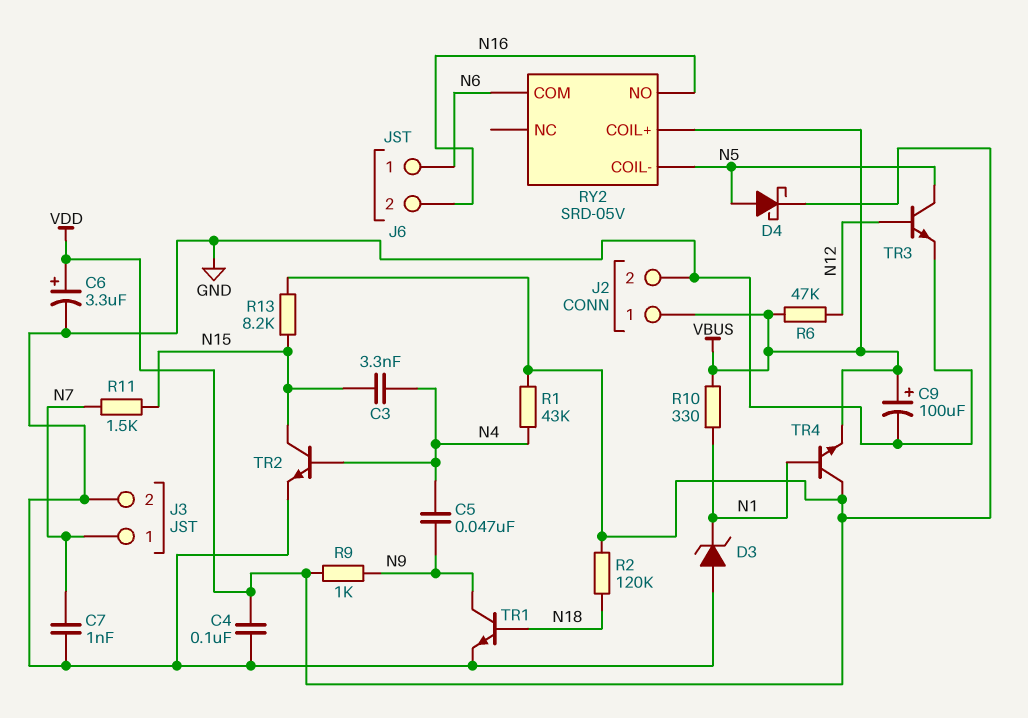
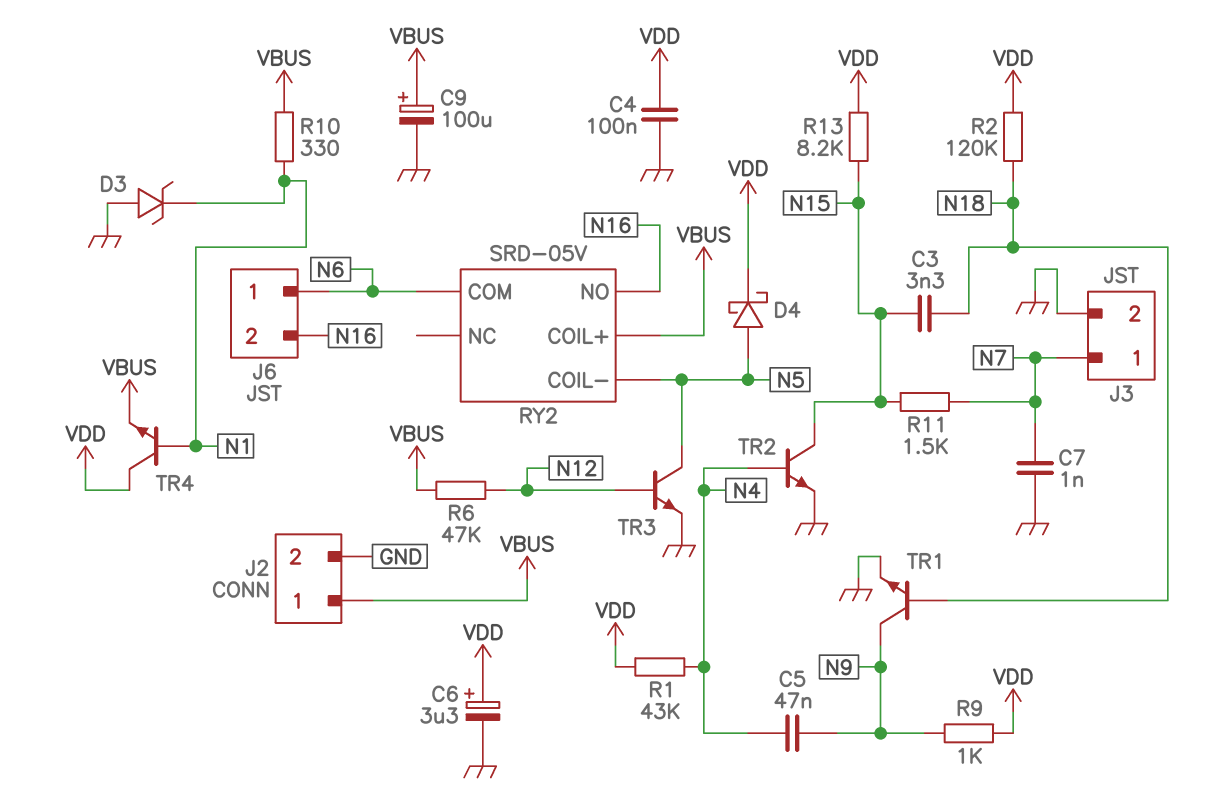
C3: 3.3nF (N4, N15) -> 3.3nF (N15, N18)

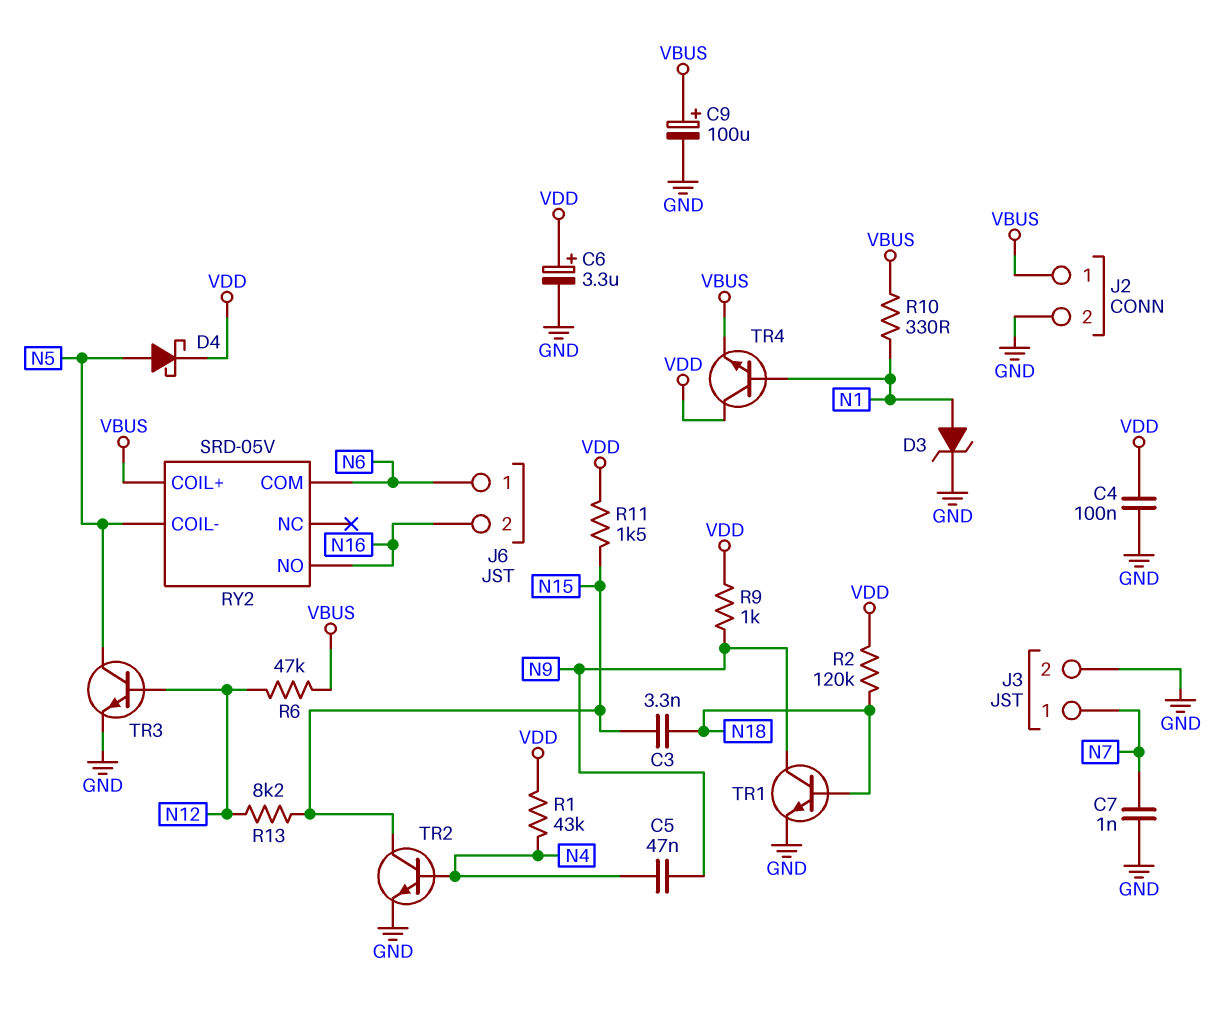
D3: zener (A GND, K N1) -> zener (A N1, K GND)
R11: 1.5k (N7, N15) -> 1.5k (N15, VDD)
R13: 8.2k (N15, VDD) -> 8.2k (N12, N15)

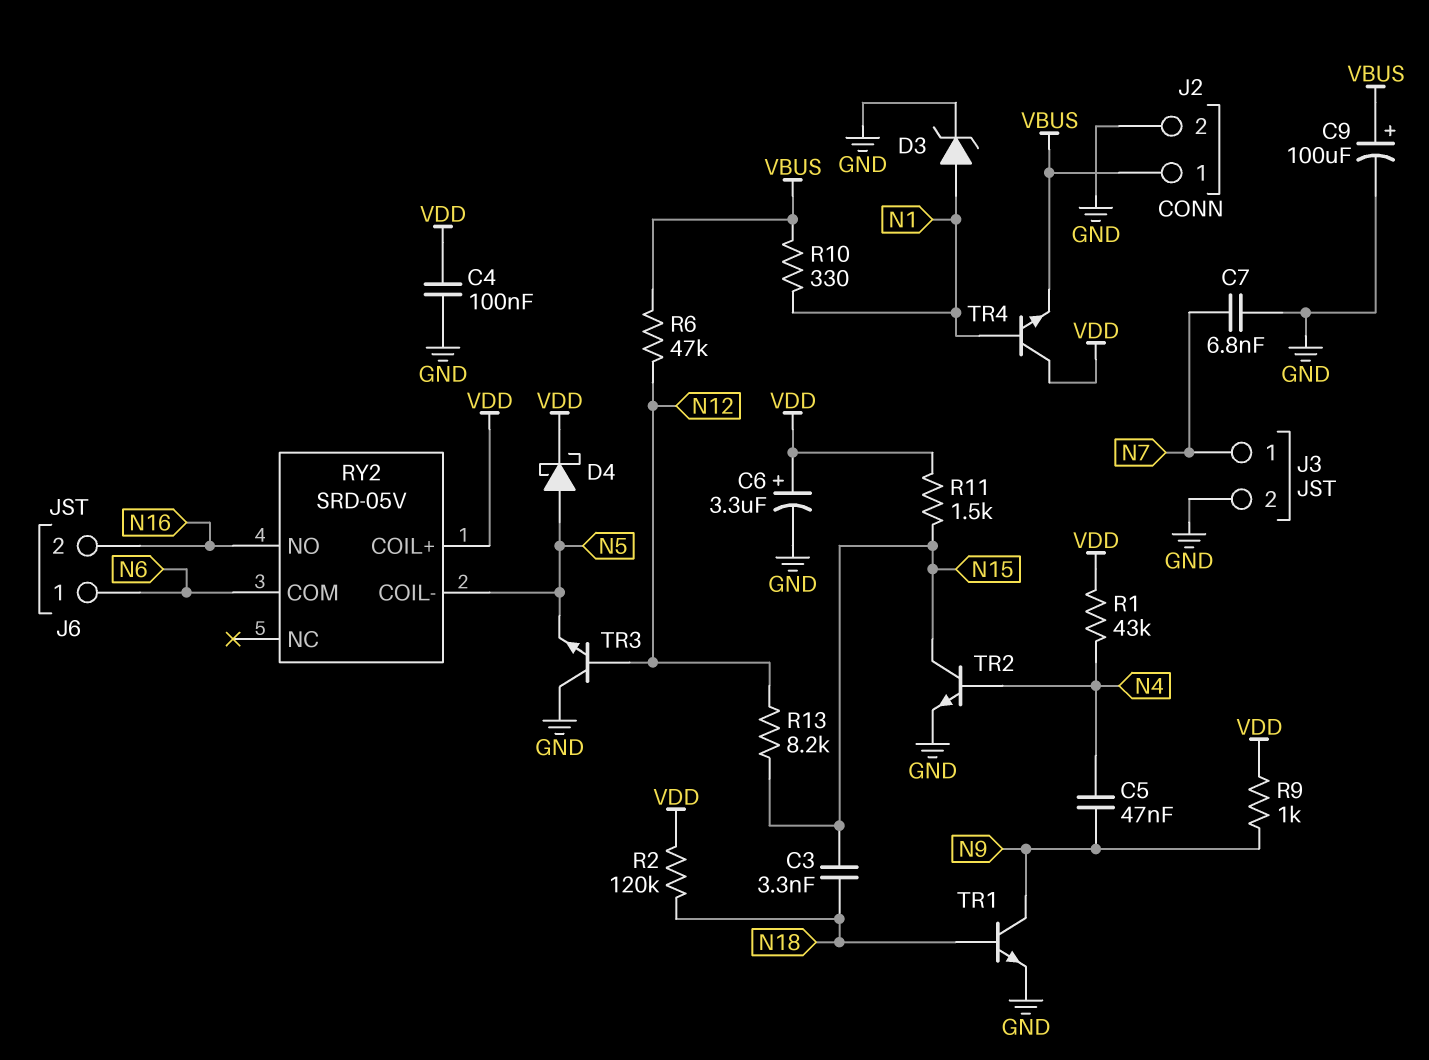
C7: 1nF (GND, N7) -> 6.8nF (GND, N7)
RY2 pin COIL+: VBUS -> VDD
TR3: NPN (B N12, C N5, E GND) -> NPN (B N12, C GND, E N5)

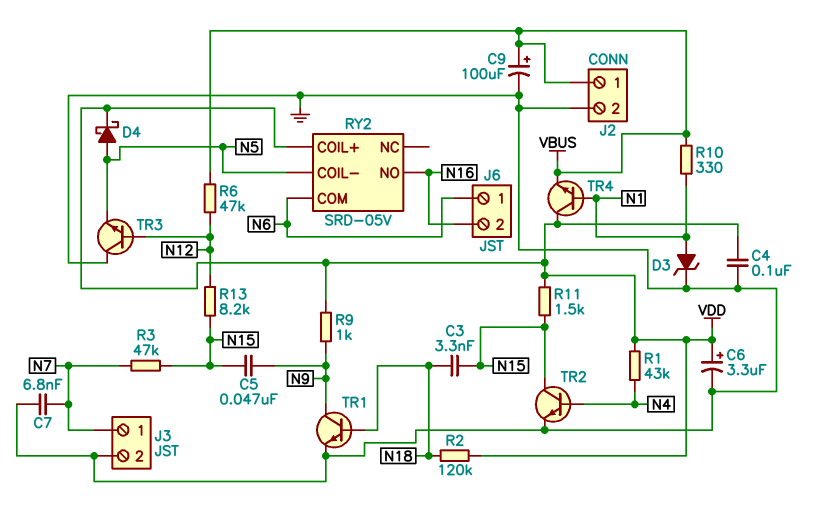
C5: 47nF (N4, N9) -> 47nF (N9, N15)
R3: none -> 47k (N7, N15)

